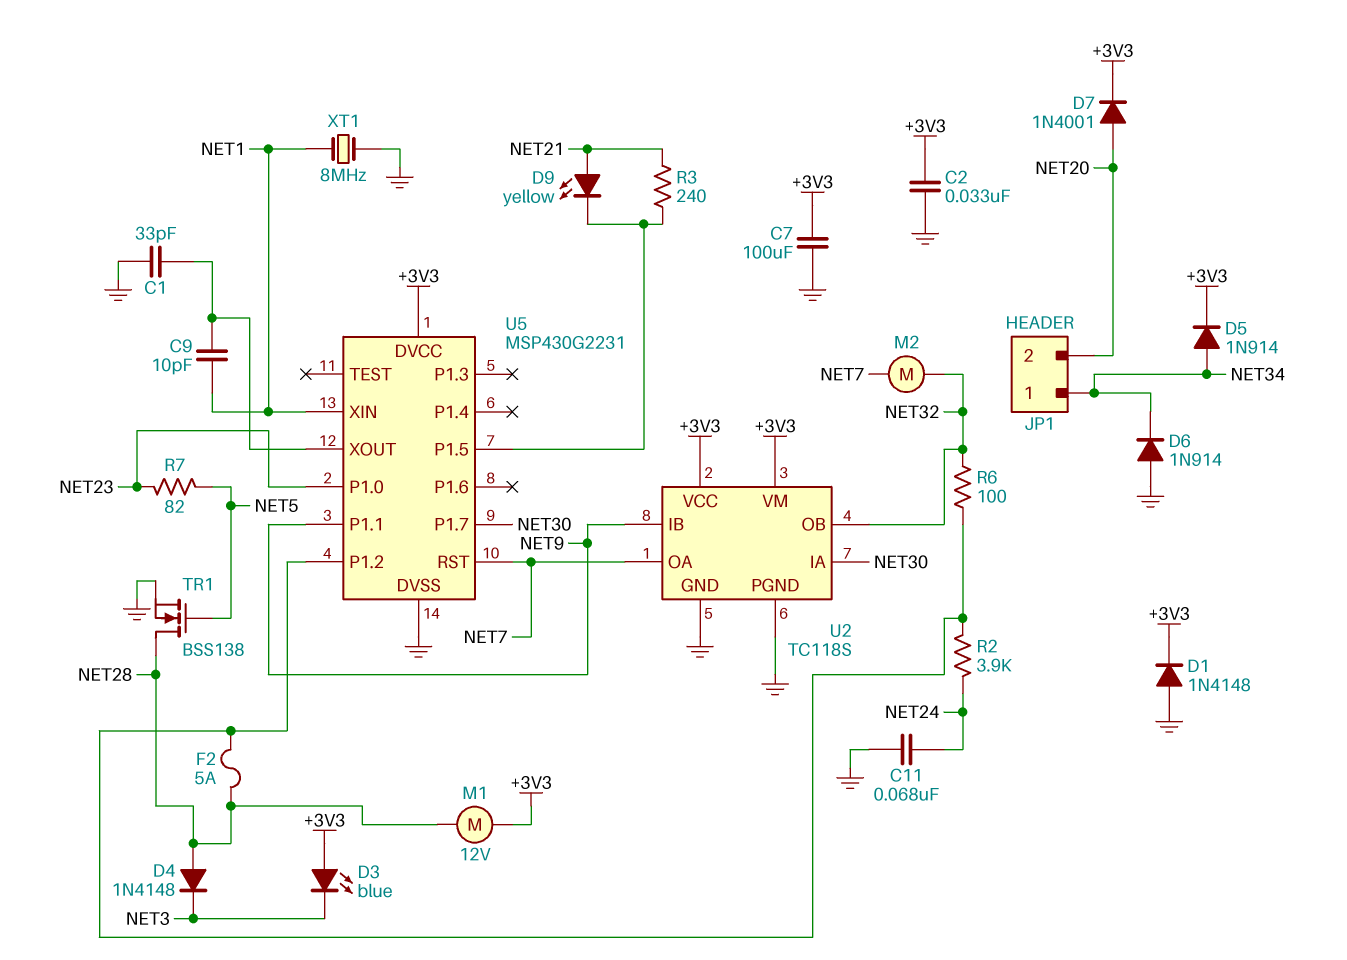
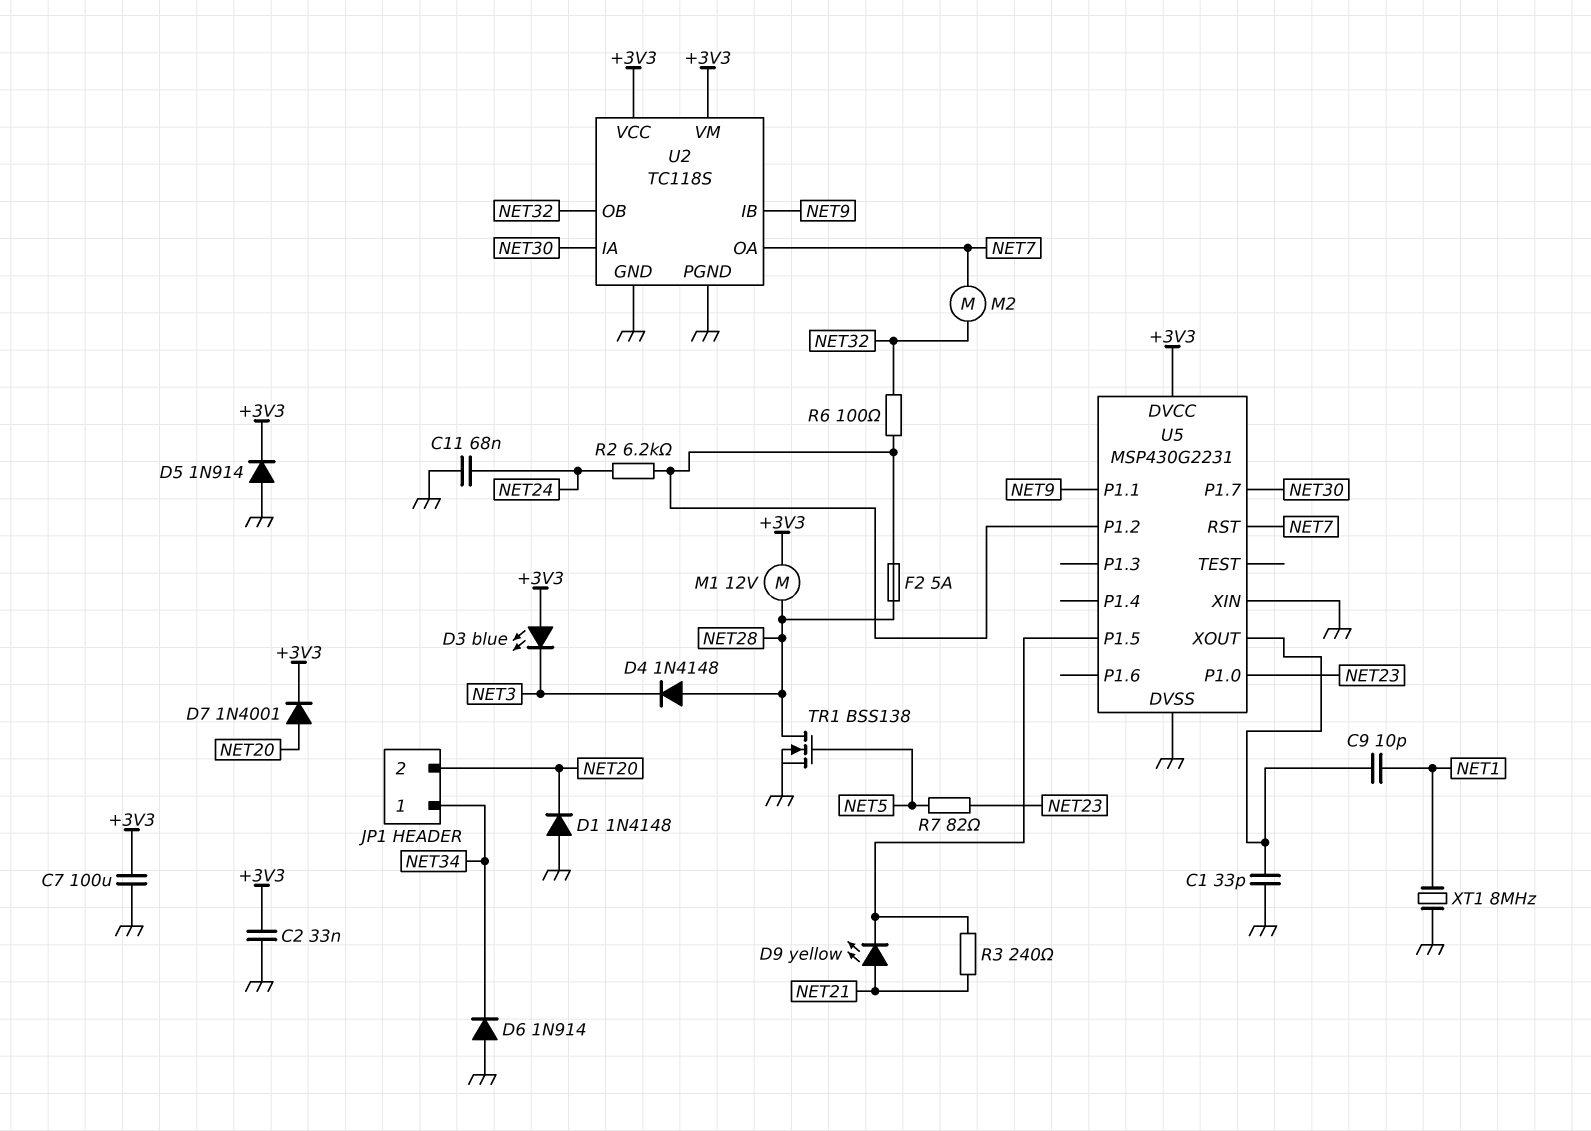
D1: diode 1N4148 (A GND, K +3V3) -> diode 1N4148 (A GND, K NET20)
D5: diode 1N914 (A NET34, K +3V3) -> diode 1N914 (A GND, K +3V3)
R2: 3.9k (NET24, U5/P1.2) -> 6.2k (NET24, U5/P1.2)
U5 pin XIN: NET1 -> GND

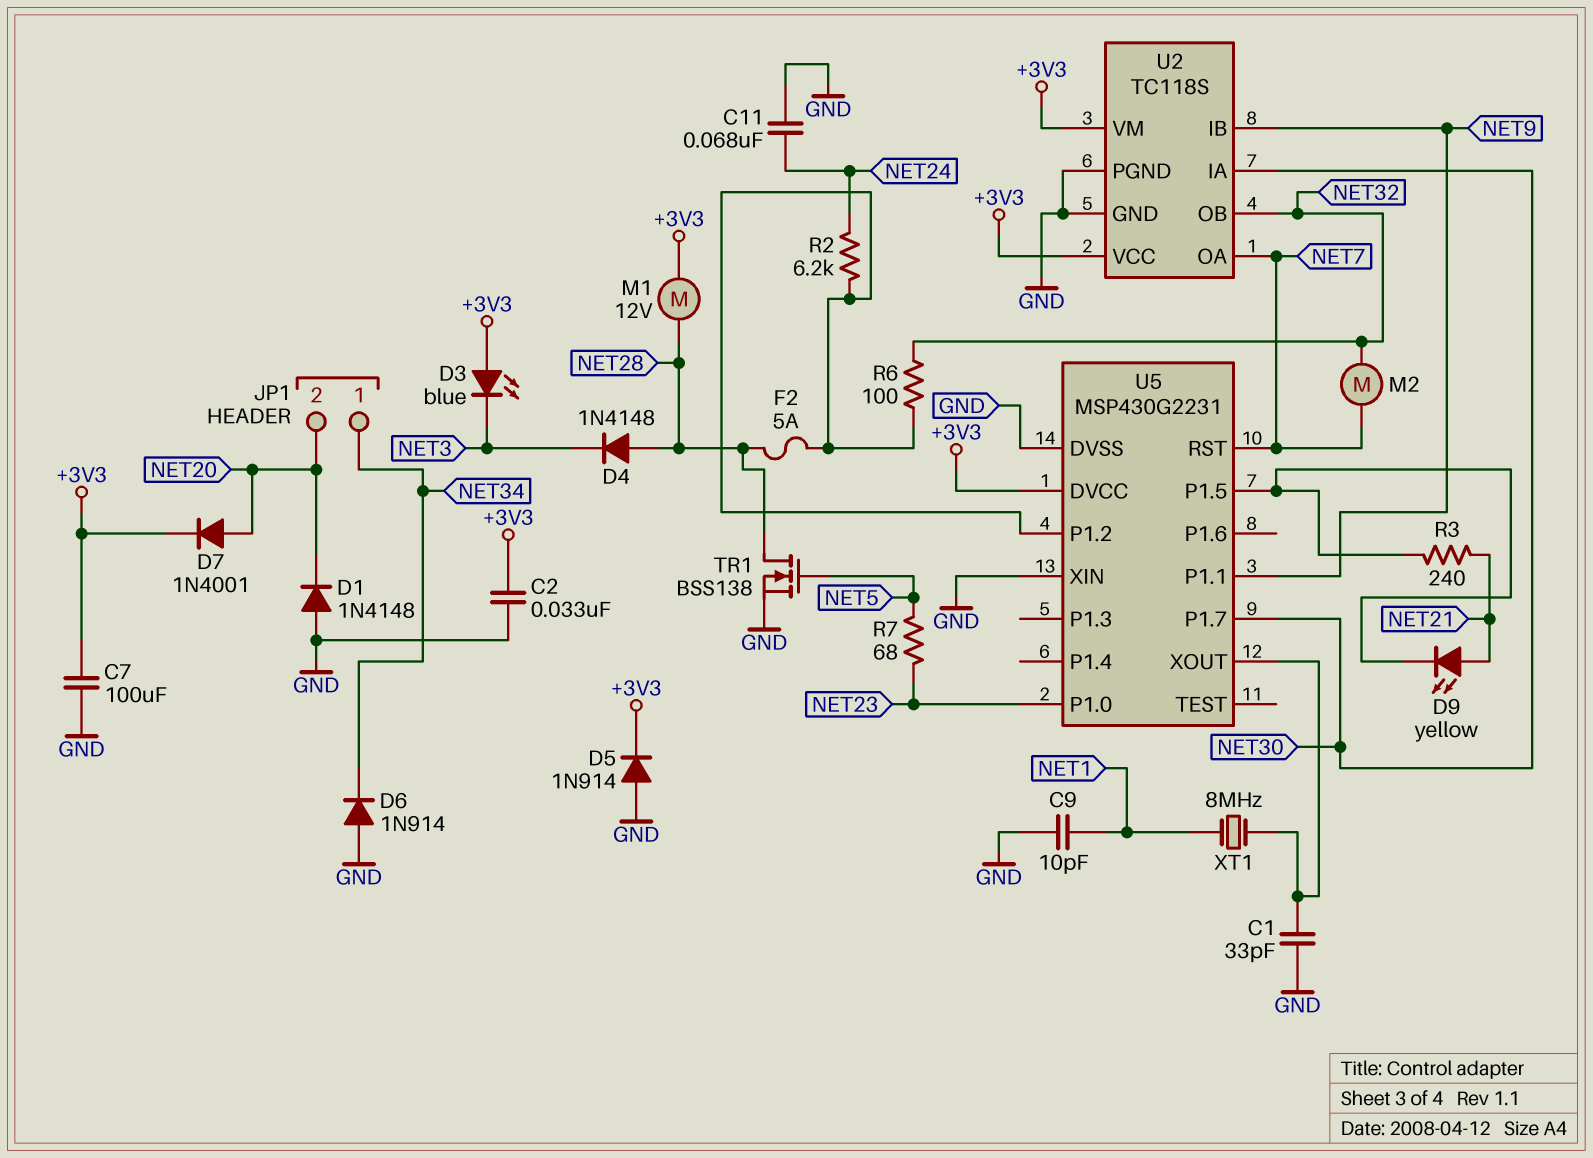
C9: 10pF (NET1, U5/XOUT) -> 10pF (GND, NET1)
R7: 82 (NET5, NET23) -> 68 (NET5, NET23)
XT1: 8MHz (GND, NET1) -> 8MHz (NET1, U5/XOUT)

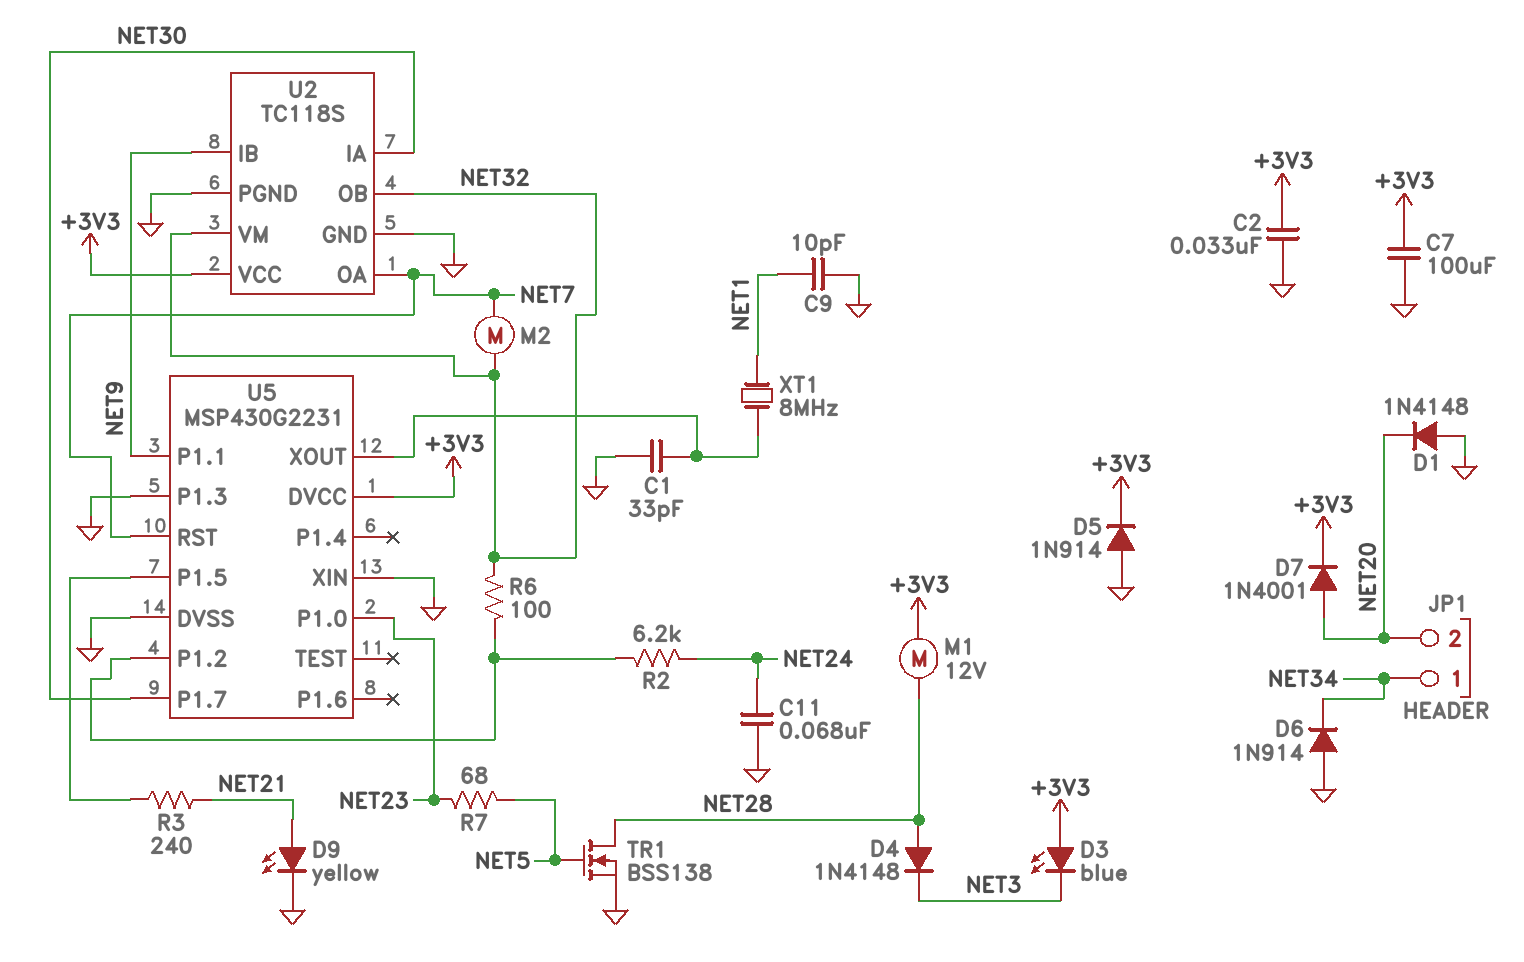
D9: LED yellow (A NET21, K U5/P1.5) -> LED yellow (A NET21, K GND)
F2: 5A (NET28, U5/P1.2) -> none
U2 pin VM: +3V3 -> NET32
U5 pin P1.3: none -> GND

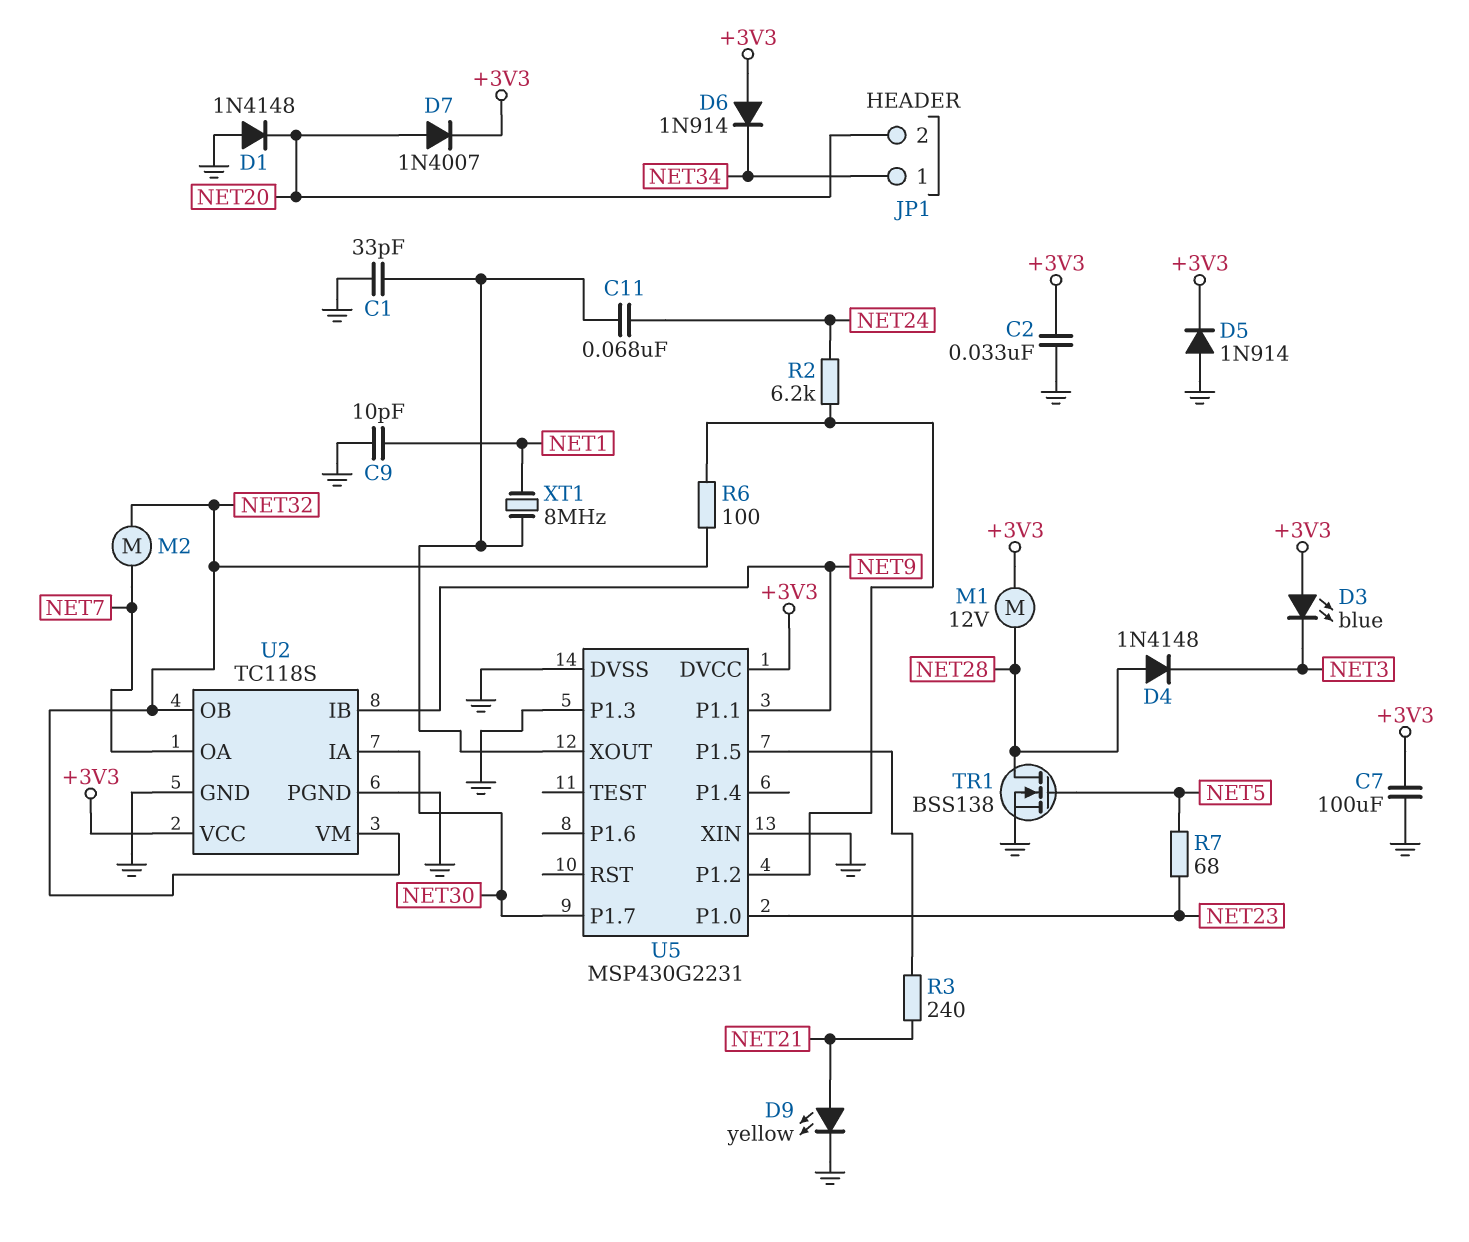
C11: 68nF (GND, NET24) -> 68nF (NET24, U5/XOUT)
D6: diode 1N914 (A GND, K NET34) -> diode 1N914 (A +3V3, K NET34)
D7: diode 1N4001 (A NET20, K +3V3) -> diode 1N4007 (A NET20, K +3V3)
U5 pin RST: NET7 -> none

